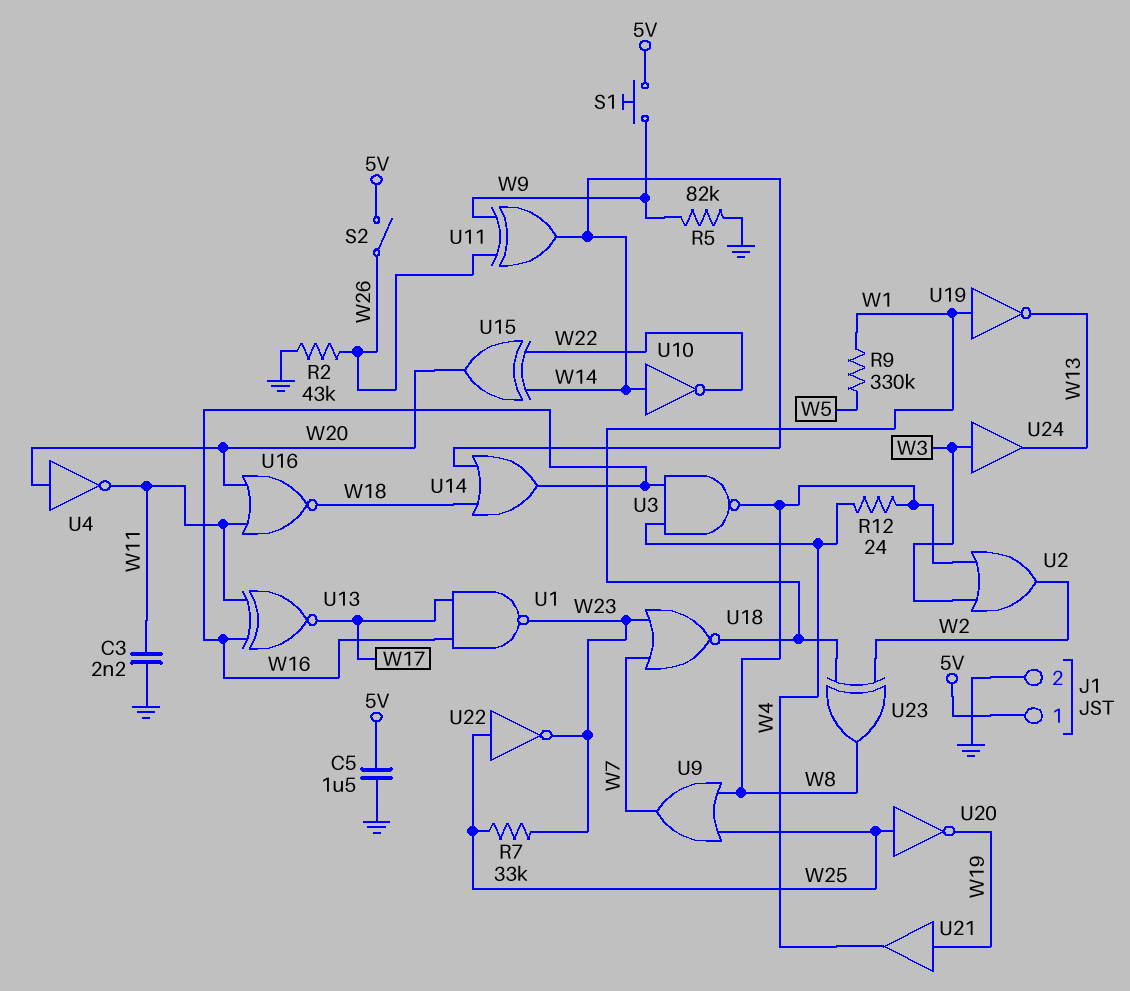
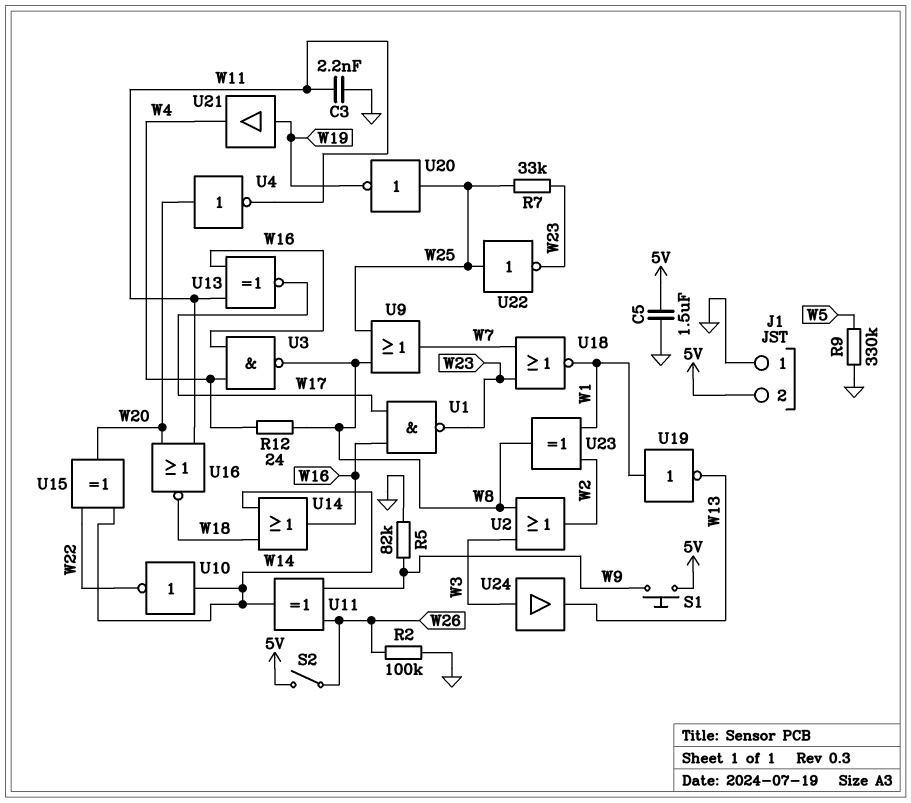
J1 pin 1: 5V -> GND
J1 pin 2: GND -> 5V
R2: 43k (GND, W26) -> 100k (GND, W26)
R9: 330k (W1, W5) -> 330k (GND, W5)

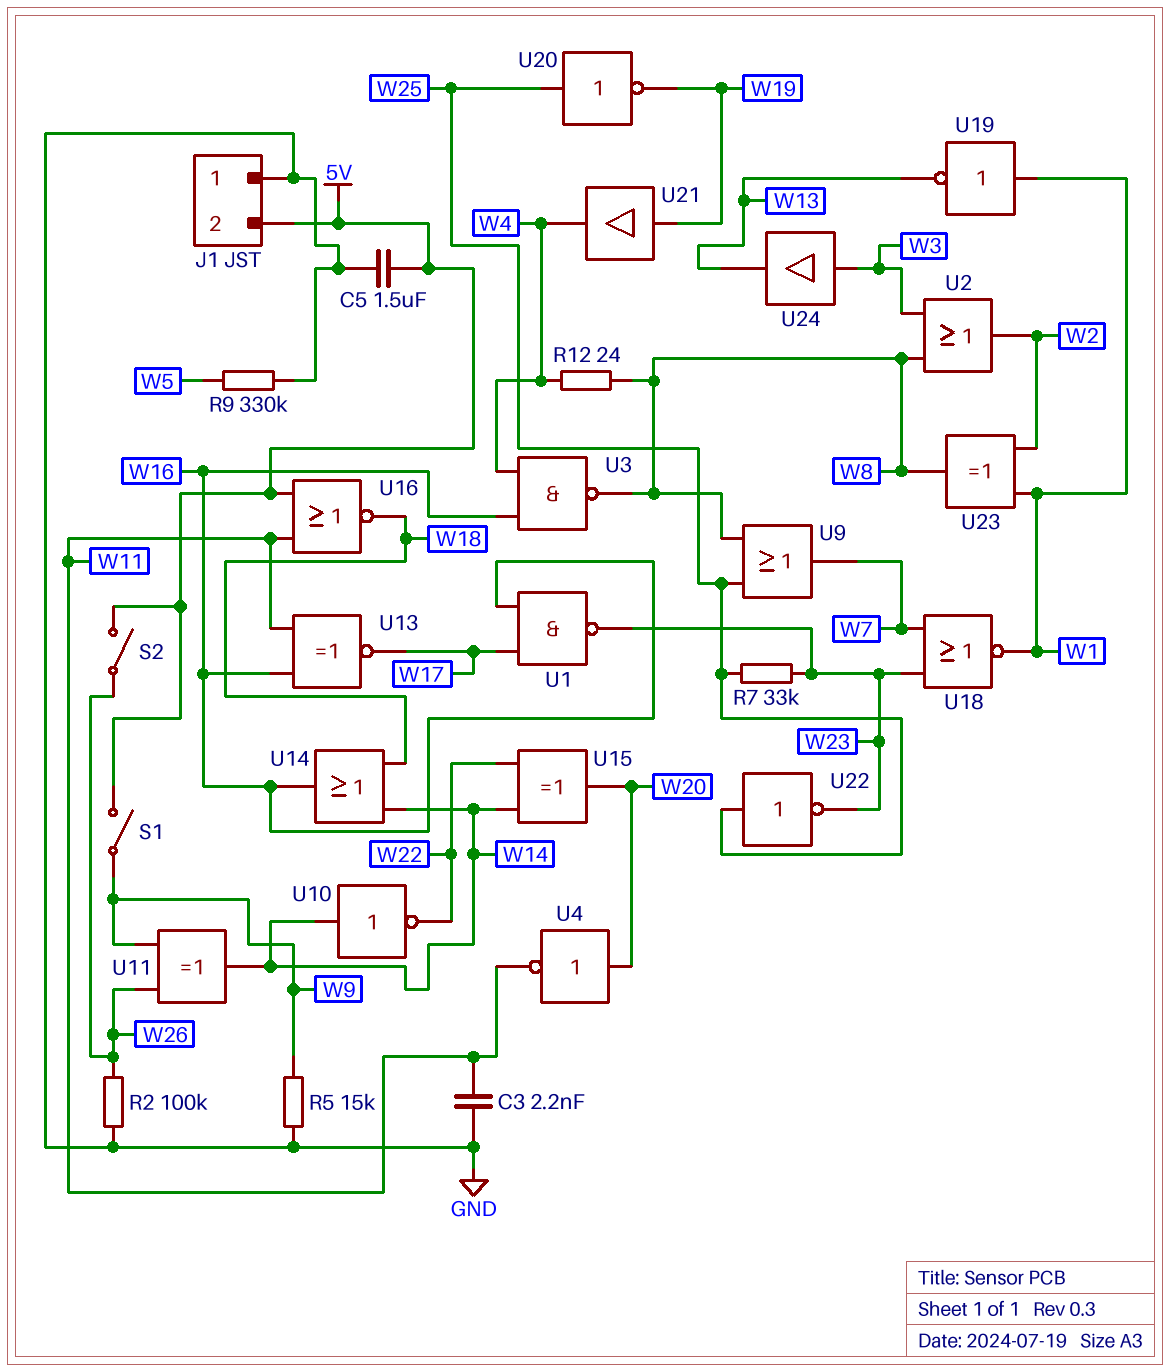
R5: 82k (GND, W9) -> 15k (GND, W9)
S1: button (5V, W9) -> switch (5V, W9)
U16: NOR (in W11, in W20, out W18) -> NOR (in 5V, in W11, out W18)

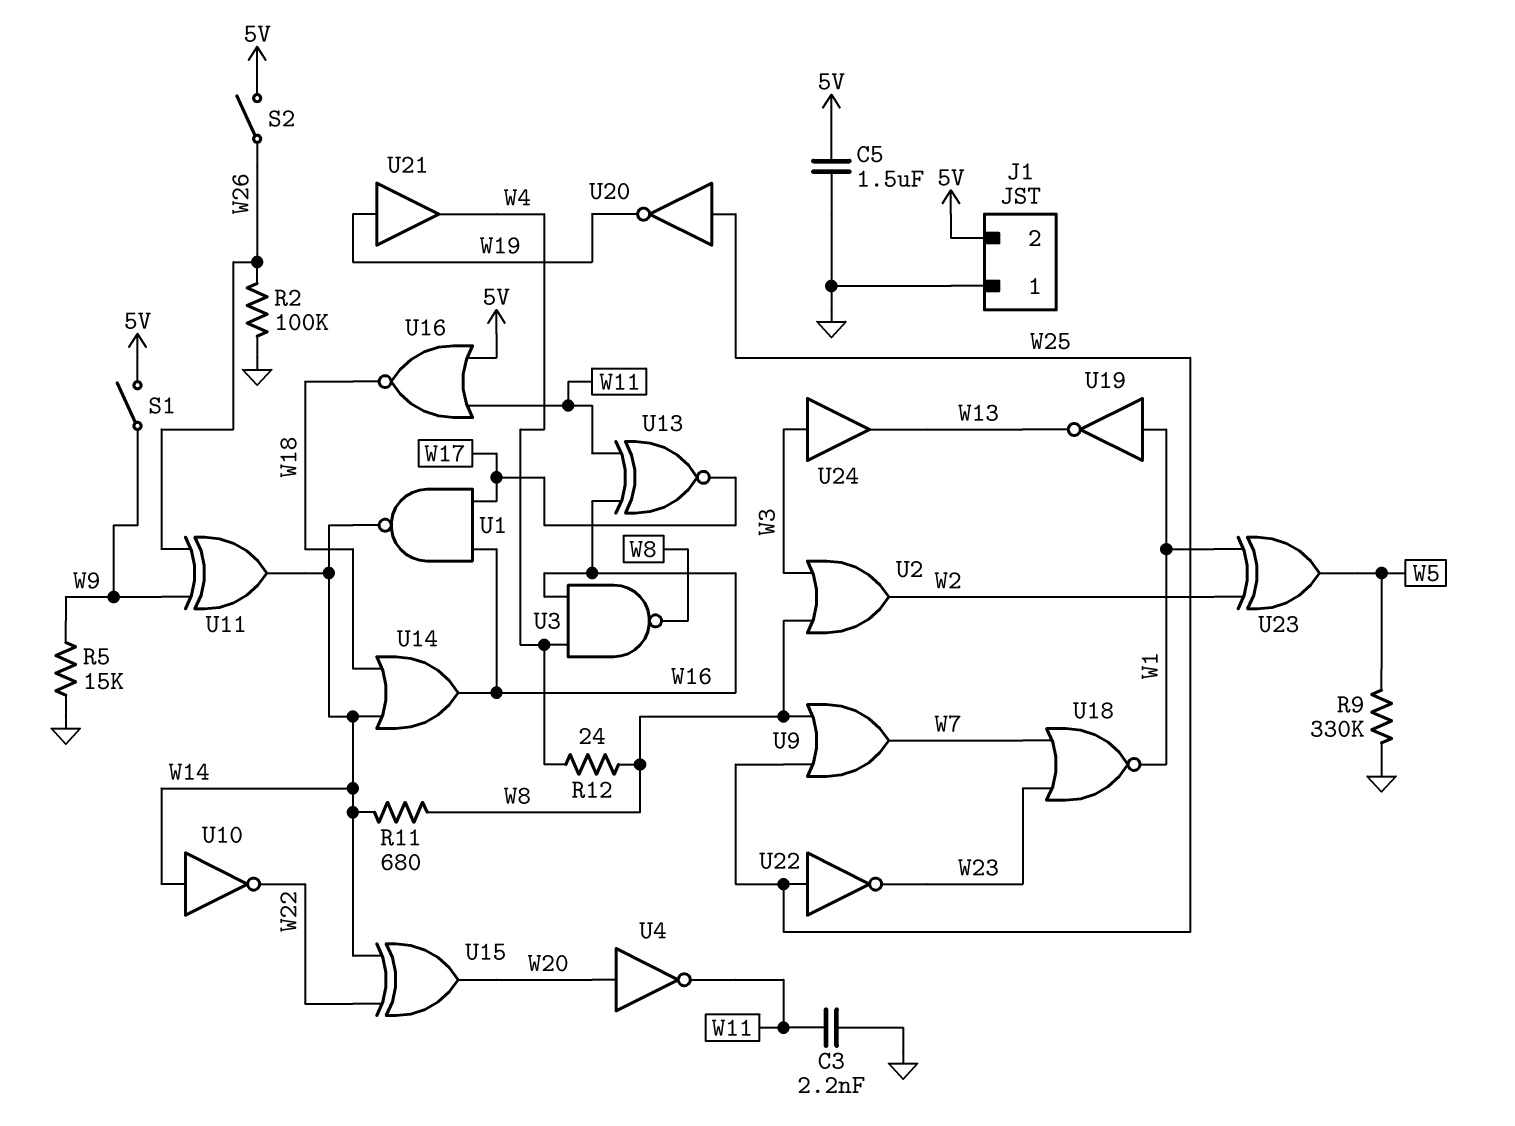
R7: 33k (W23, W25) -> none
R11: none -> 680 (W8, W14)
U1: NAND (in W16, in W17, out W23) -> NAND (in W16, in W17, out W14)
U23: XOR (in W1, in W2, out W8) -> XOR (in W1, in W2, out W5)

